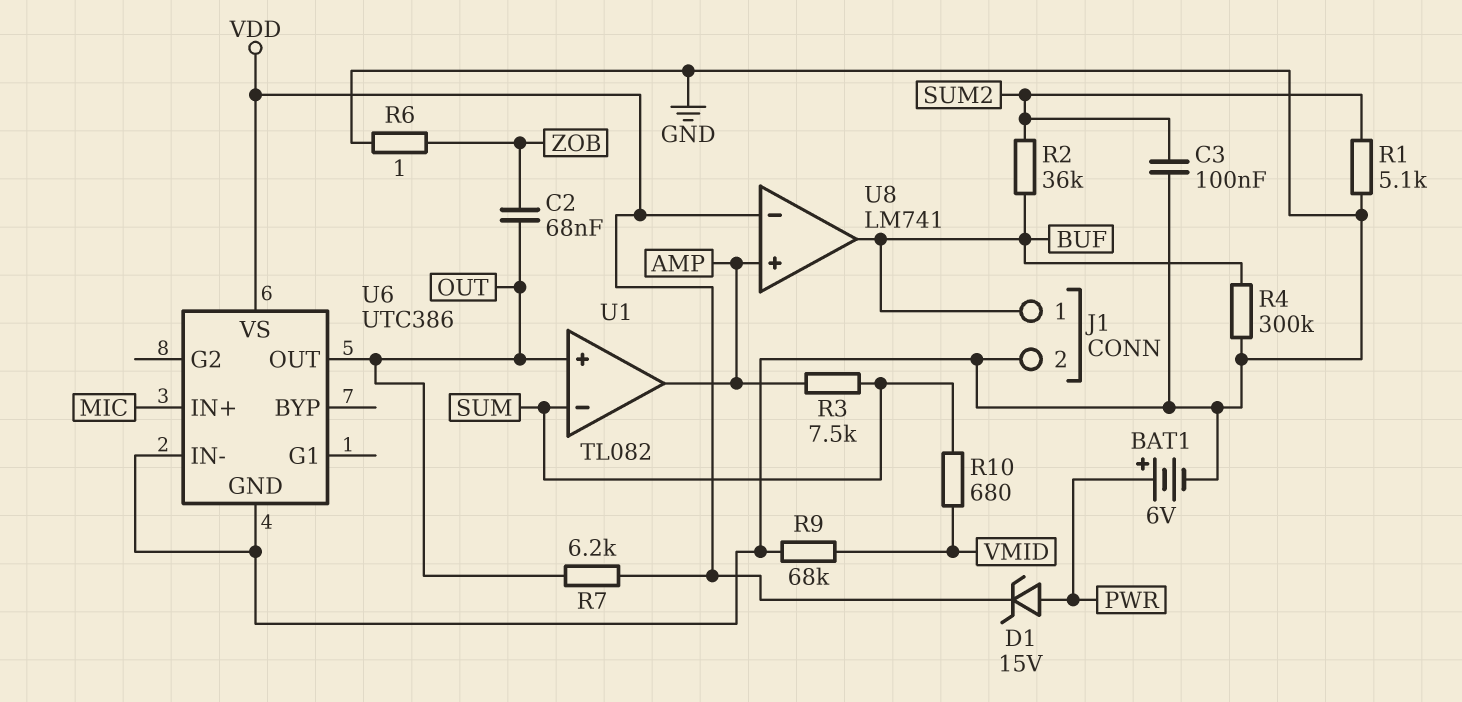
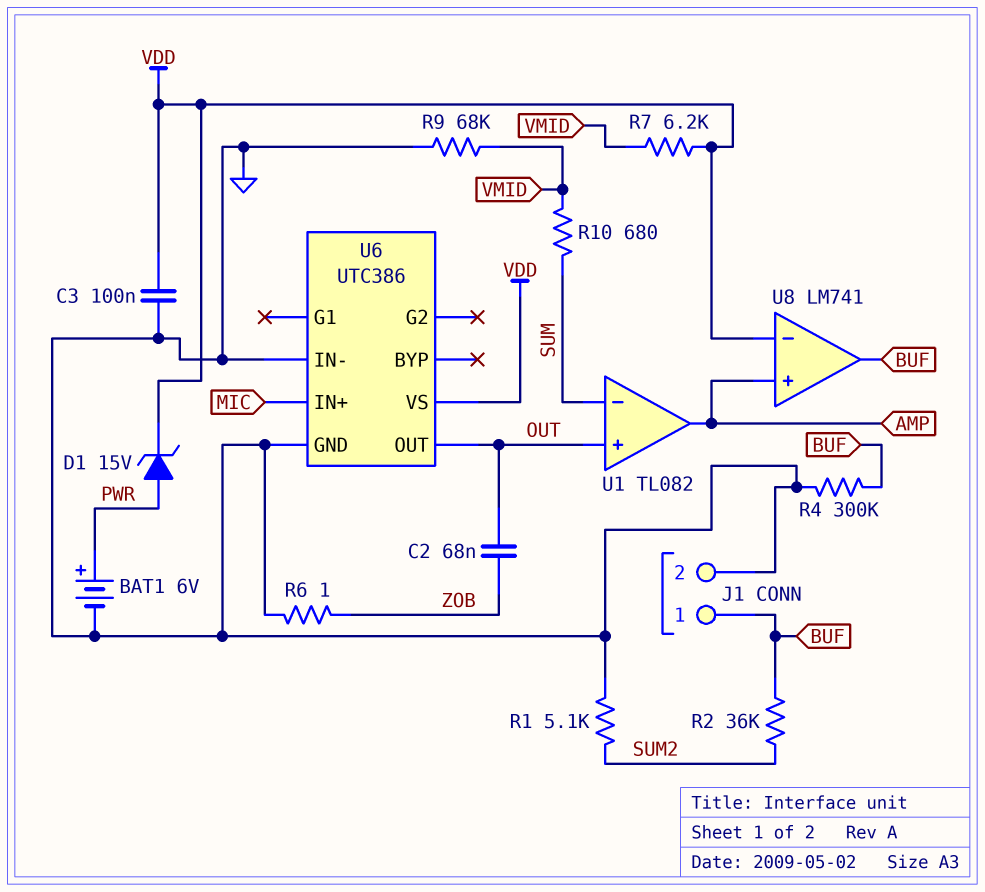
C3: 100nF (GND, SUM2) -> 100nF (GND, VDD)
R3: 7.5k (AMP, SUM) -> none
R7: 6.2k (OUT, VDD) -> 6.2k (VDD, VMID)

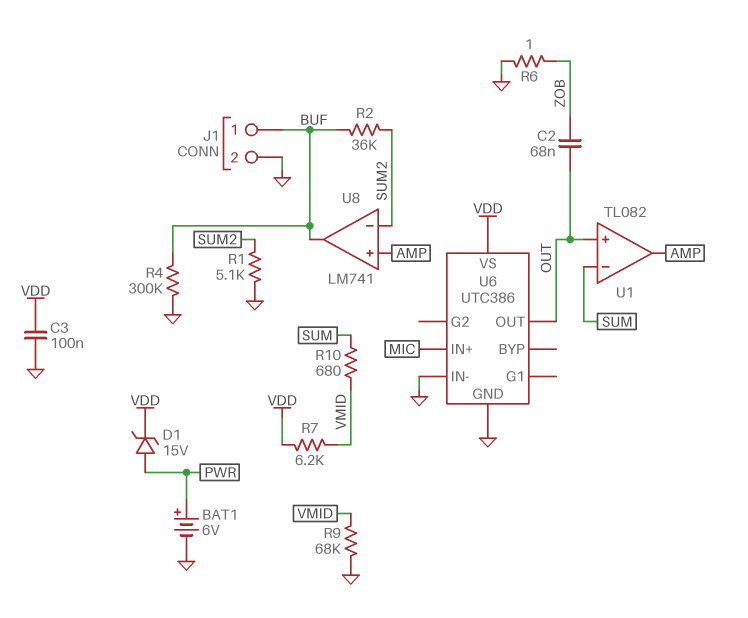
U8 pin in-: VDD -> SUM2

